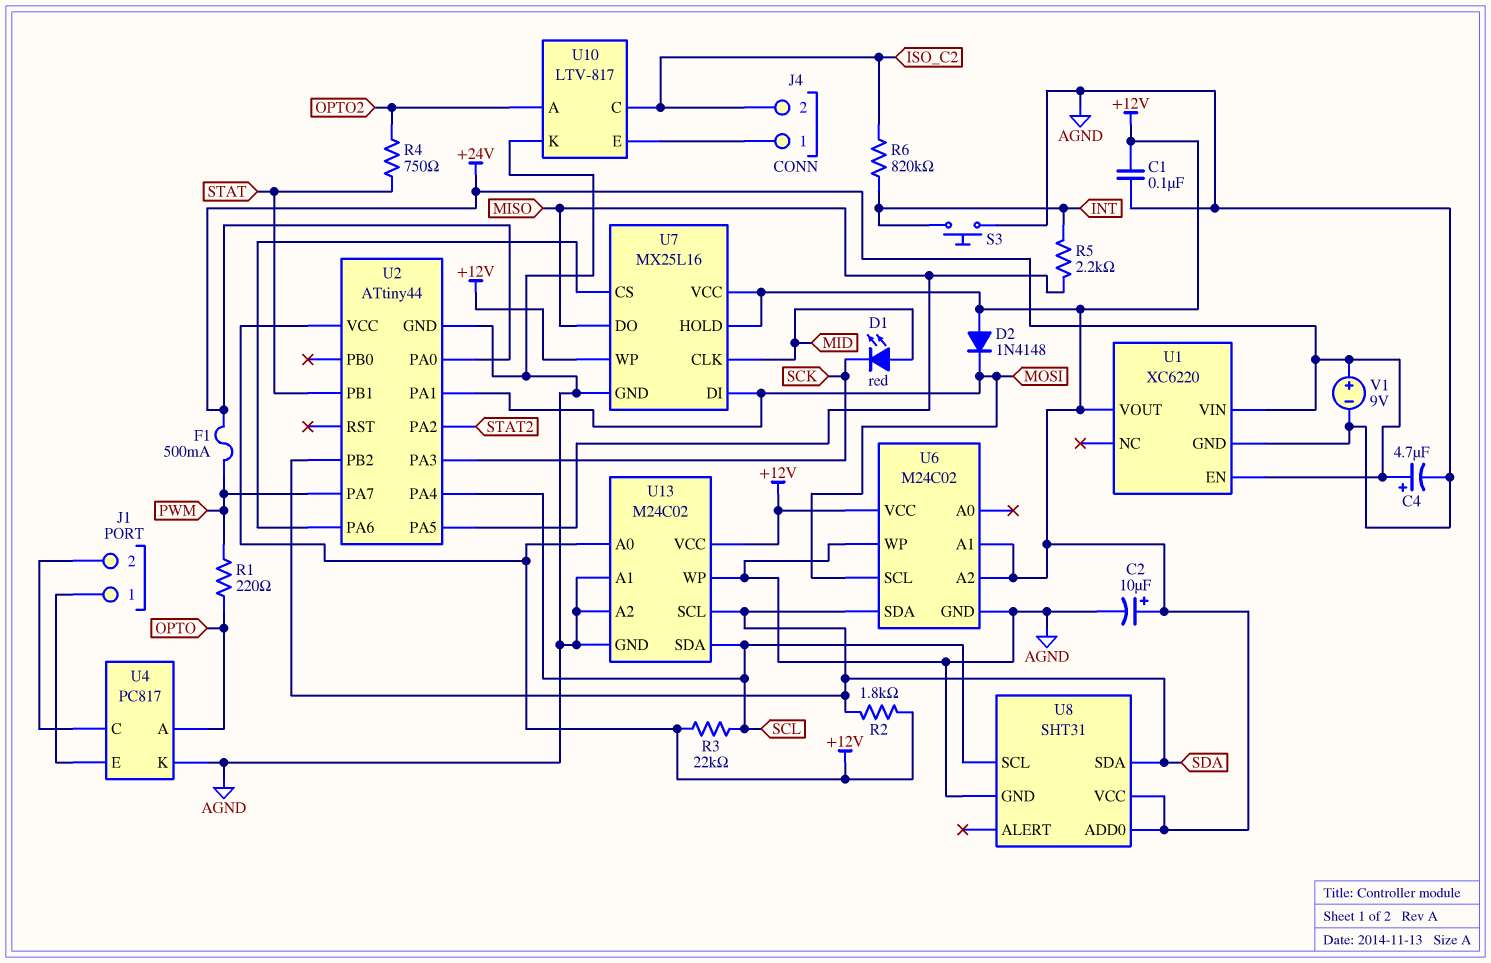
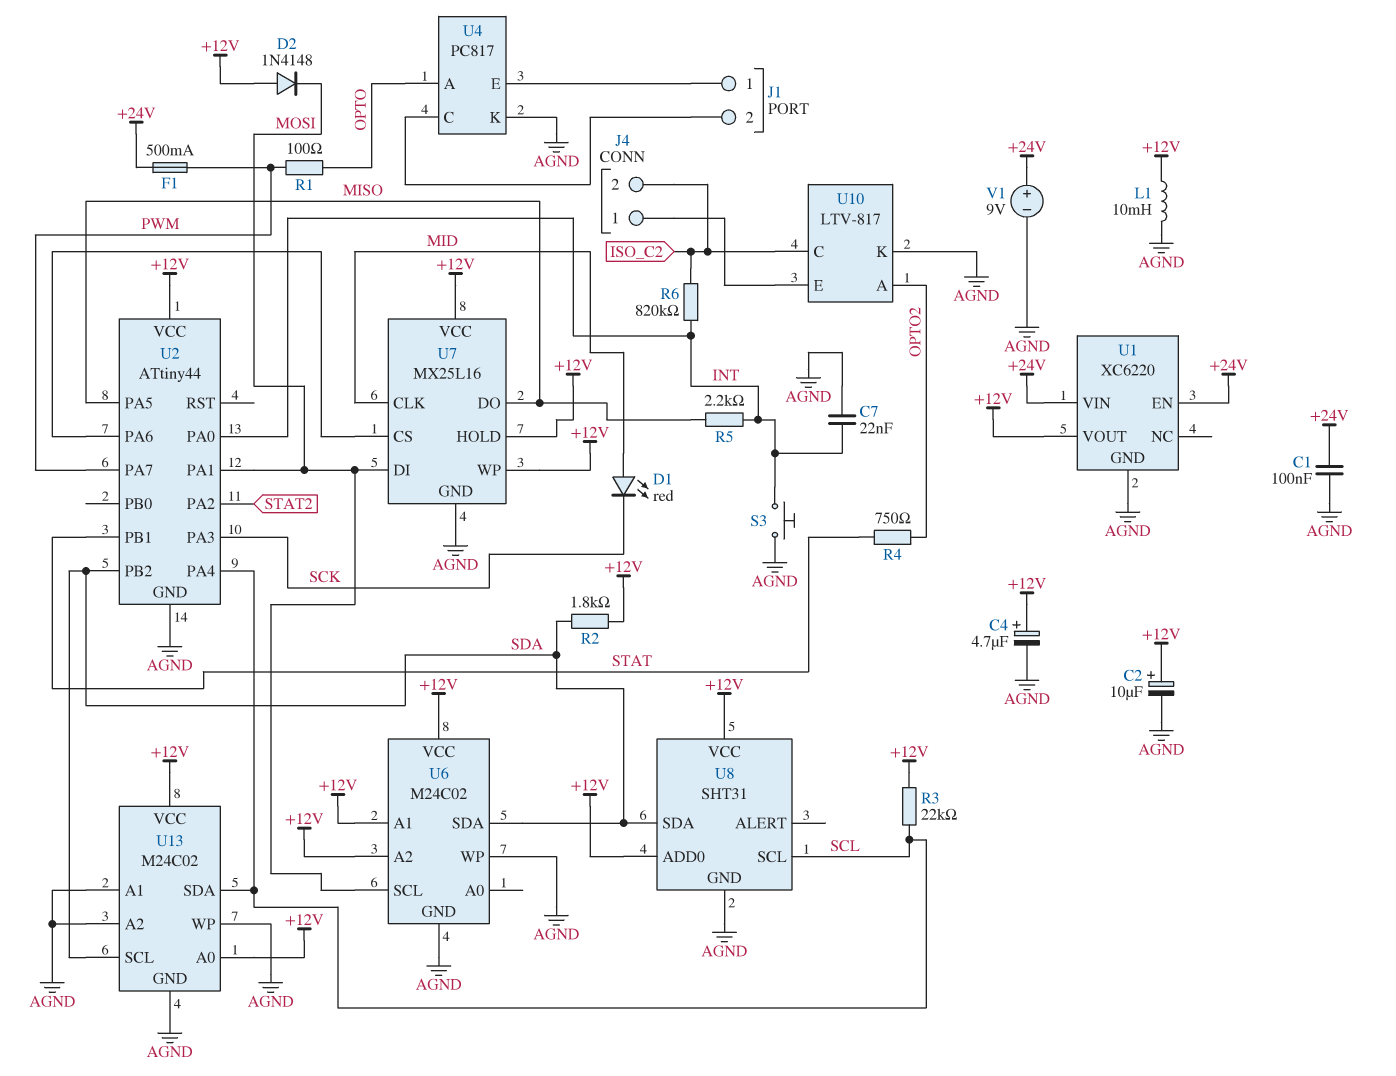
C1: 100nF (+12V, AGND) -> 100nF (+24V, AGND)
C4: 4.7uF (plus +24V, minus AGND) -> 4.7uF (plus +12V, minus AGND)
C7: none -> 22nF (AGND, INT)
L1: none -> 10mH (+12V, AGND)
R1: 220 (OPTO, PWM) -> 100 (OPTO, PWM)
U2 pin PA0: +24V -> INT

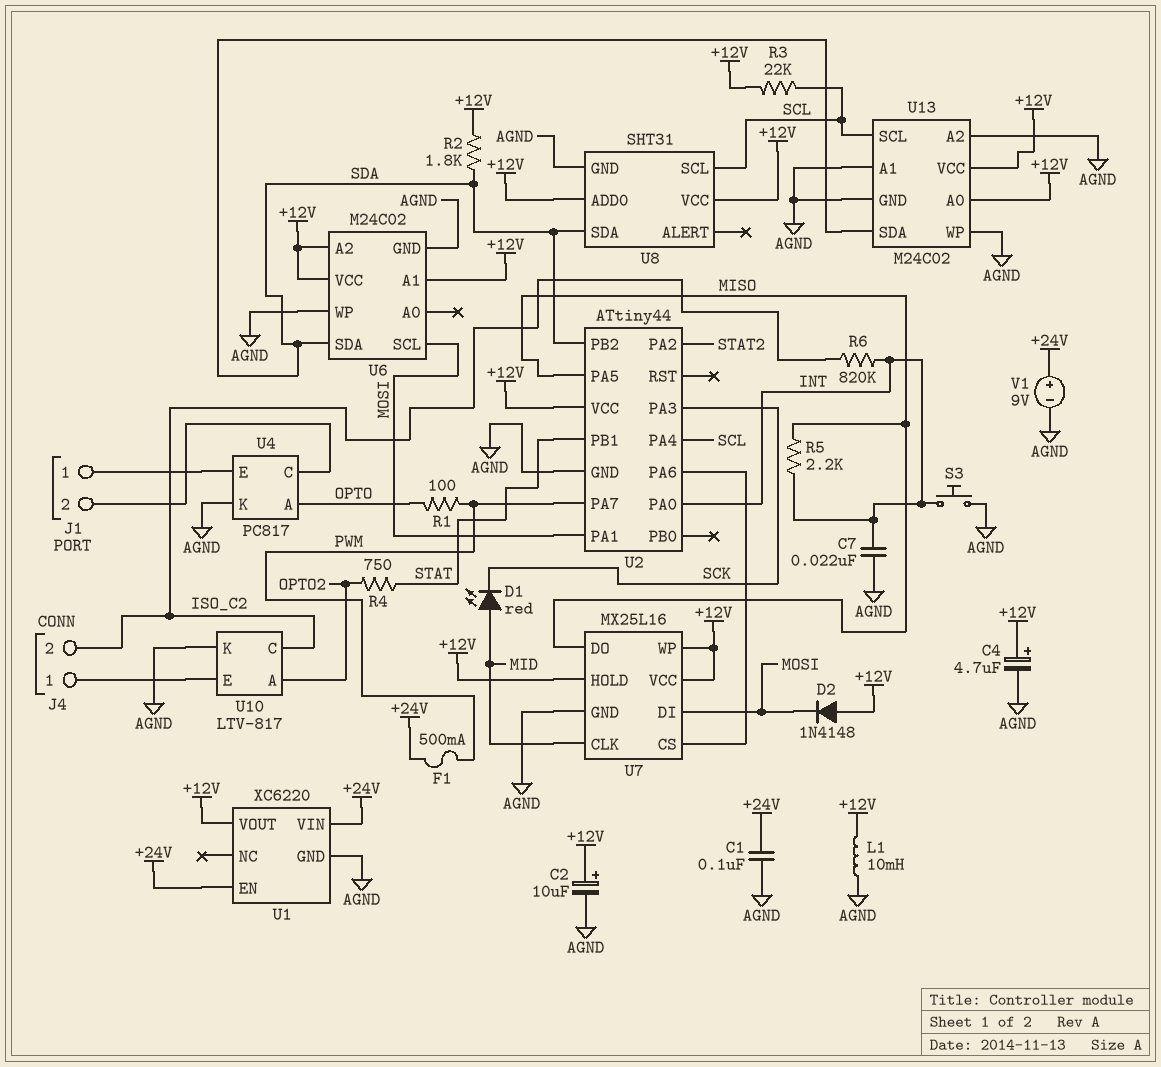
U13 pin SCL: SDA -> SCL
U13 pin SDA: SCL -> SDA

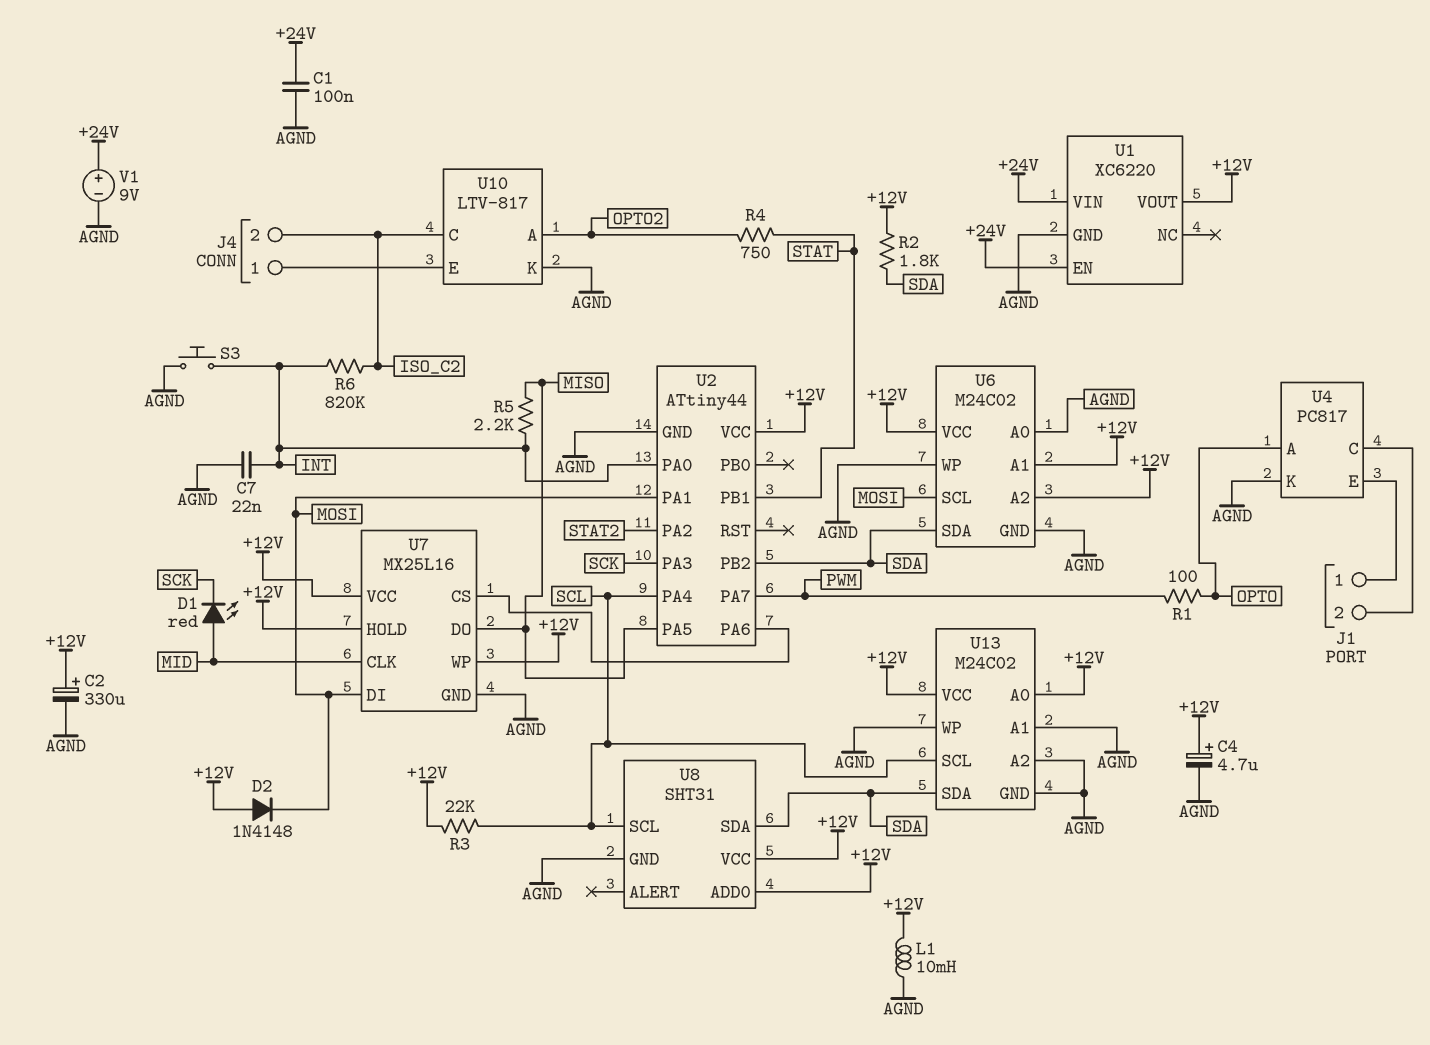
C2: 10uF (plus +12V, minus AGND) -> 330uF (plus +12V, minus AGND)
F1: 500mA (+24V, PWM) -> none
U6 pin A0: none -> AGND

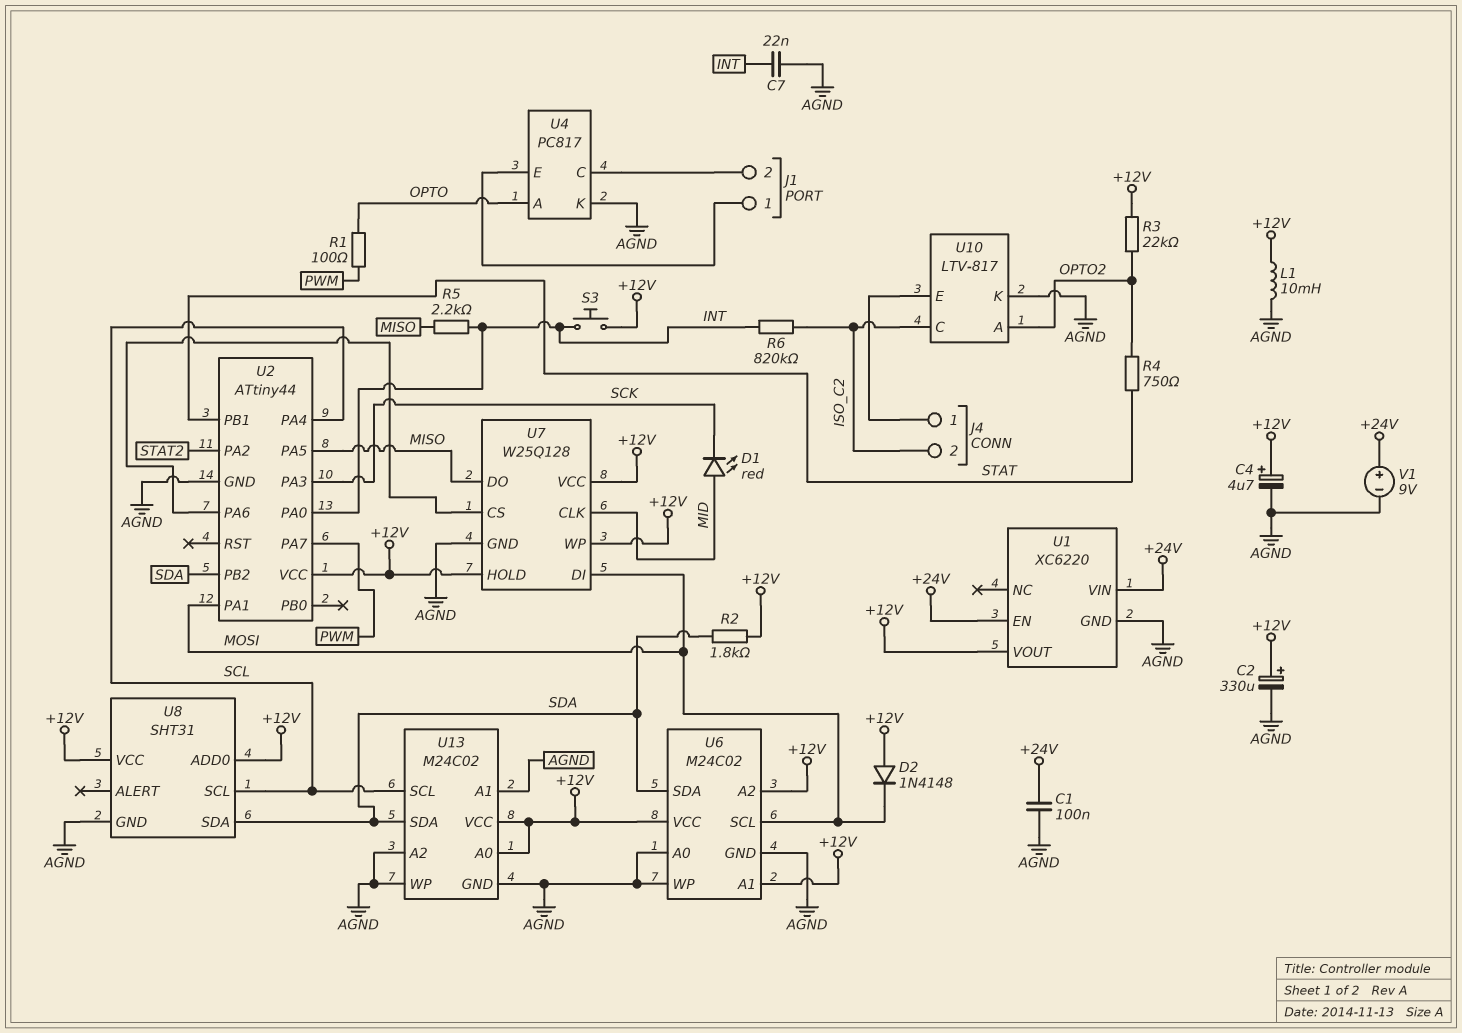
R3: 22k (+12V, SCL) -> 22k (+12V, OPTO2)
S3: button (AGND, INT) -> button (+12V, INT)
U7: MX25L16 -> W25Q128

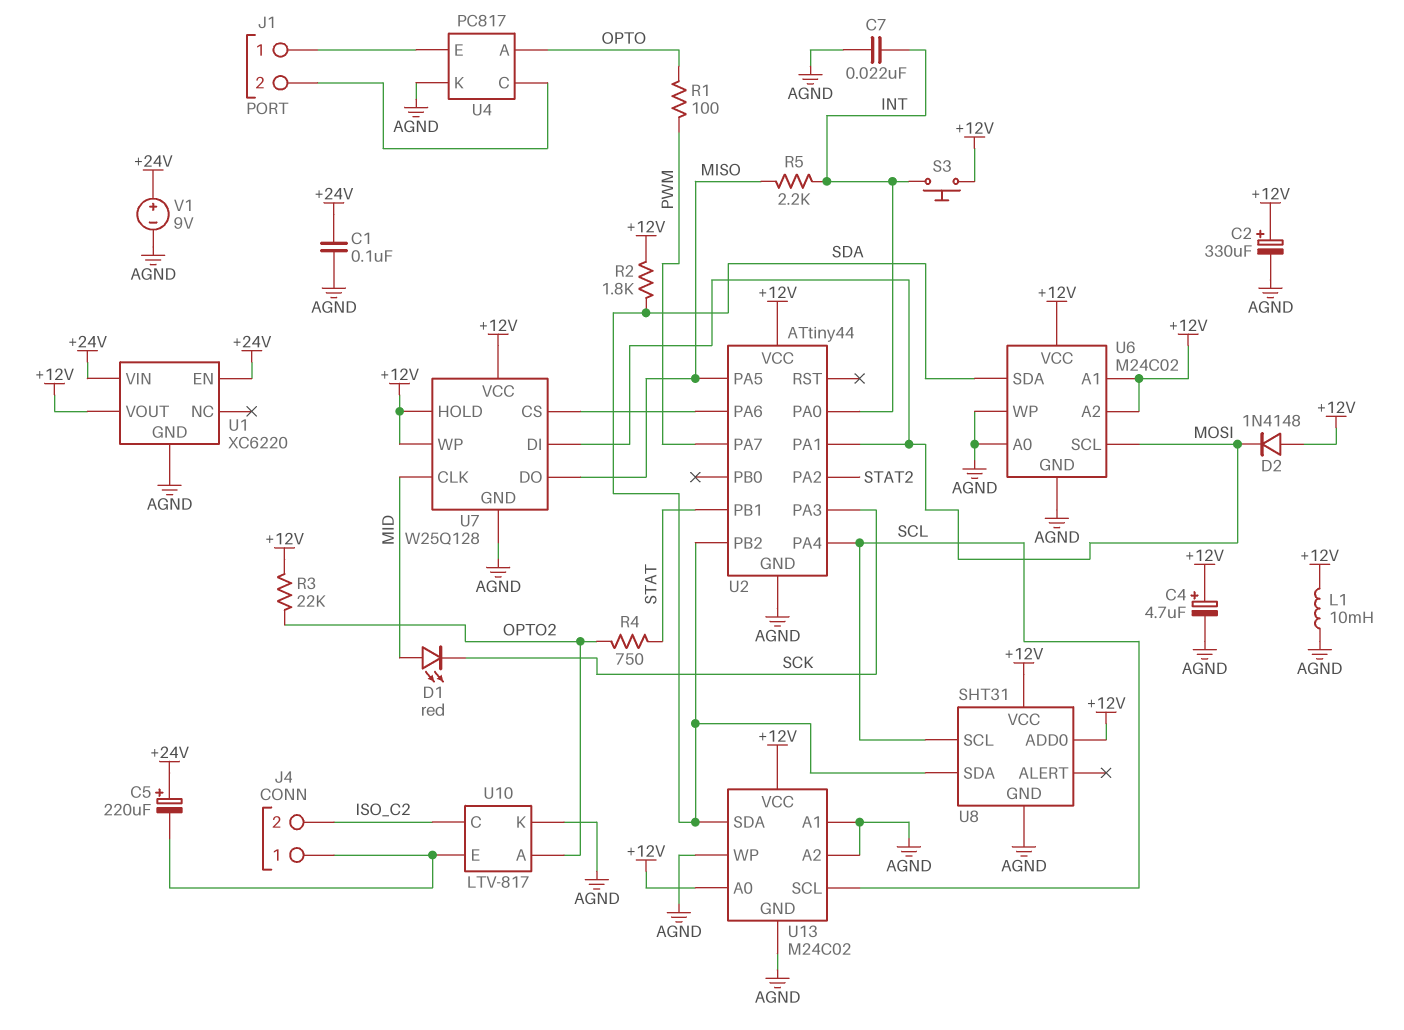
C5: none -> 220uF (plus +24V, minus J4/1)
R6: 820k (INT, ISO_C2) -> none

